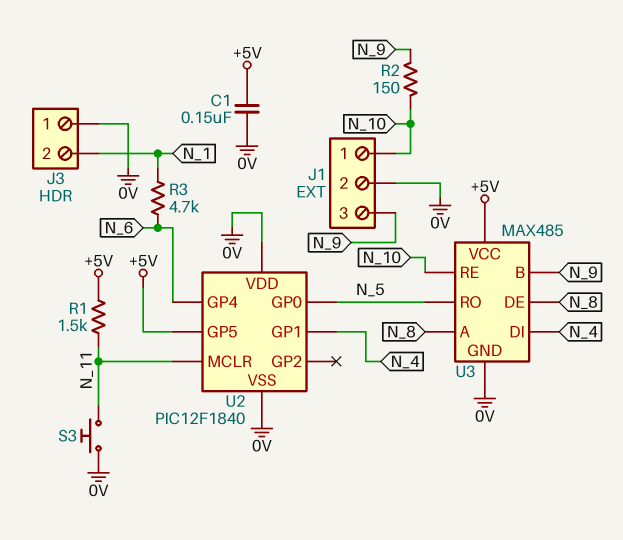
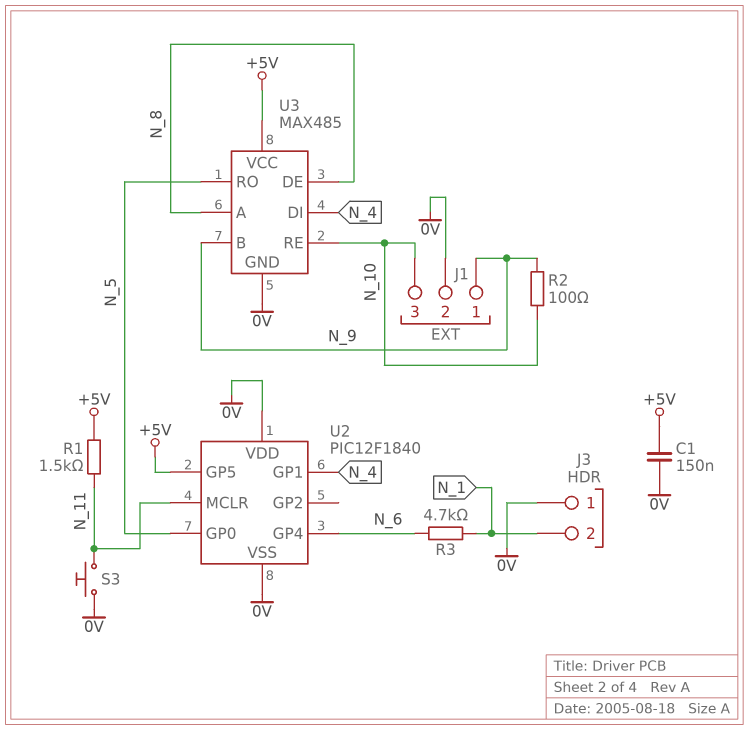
J1 pin 1: N_10 -> N_9
J1 pin 3: N_9 -> N_10
R2: 150 (N_9, N_10) -> 100 (N_9, N_10)

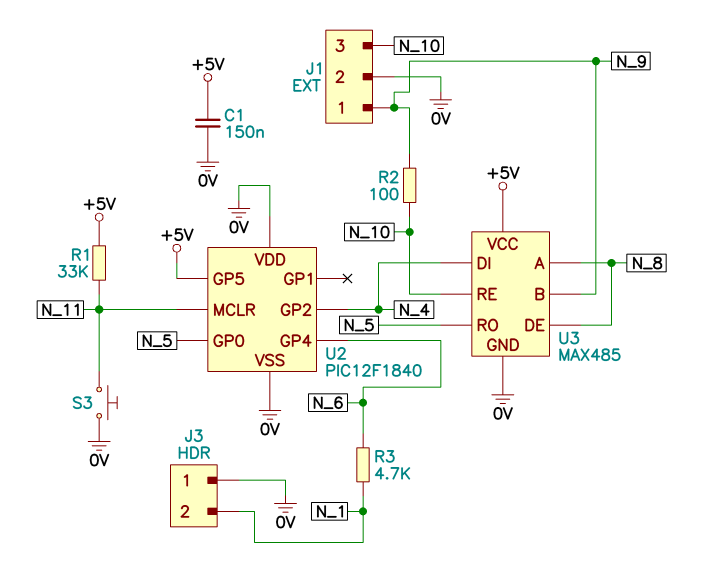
R1: 1.5k (+5V, N_11) -> 33k (+5V, N_11)
U2 pin GP1: N_4 -> none
U2 pin GP2: none -> N_4

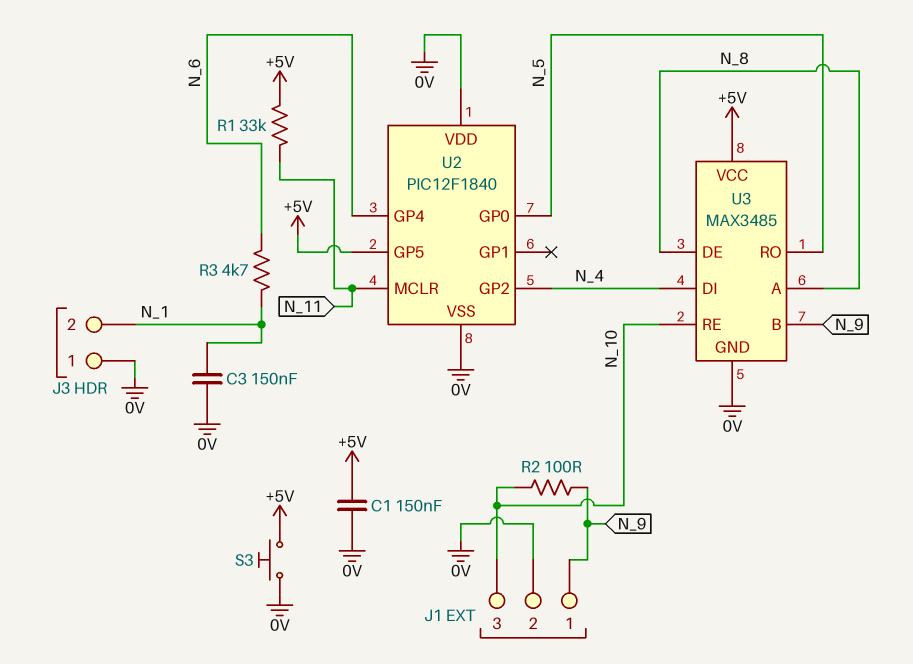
C3: none -> 150nF (0V, N_1)
S3: button (0V, N_11) -> button (+5V, 0V)
U3: MAX485 -> MAX3485

